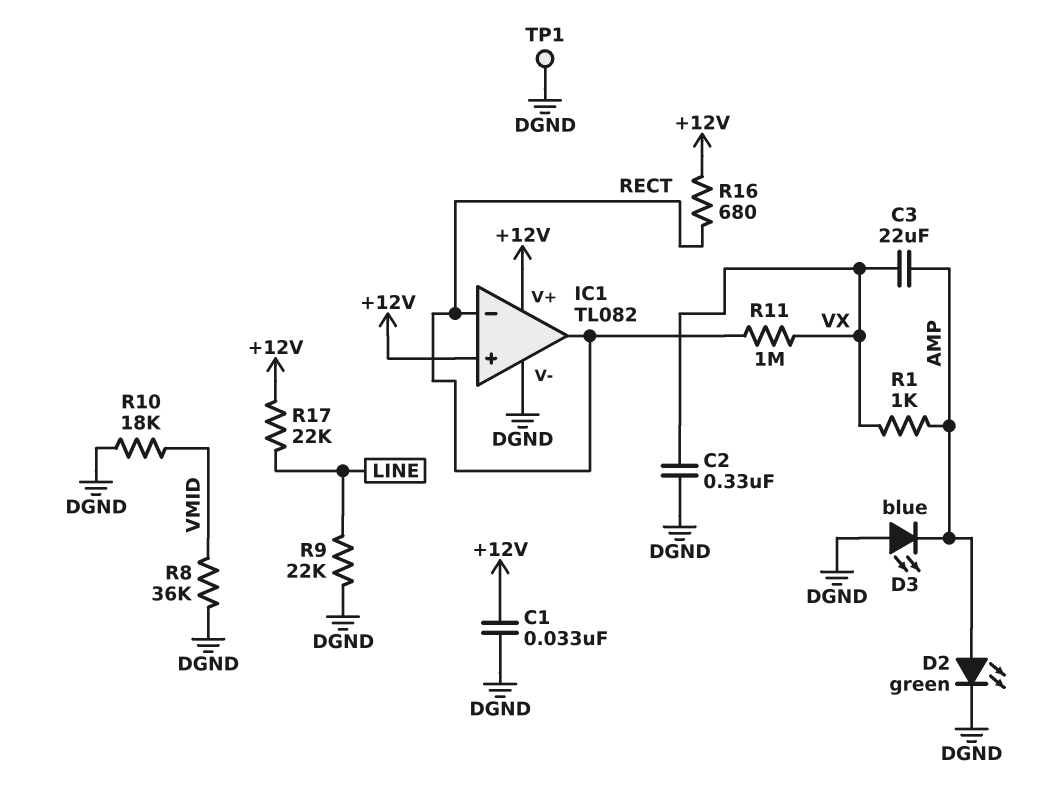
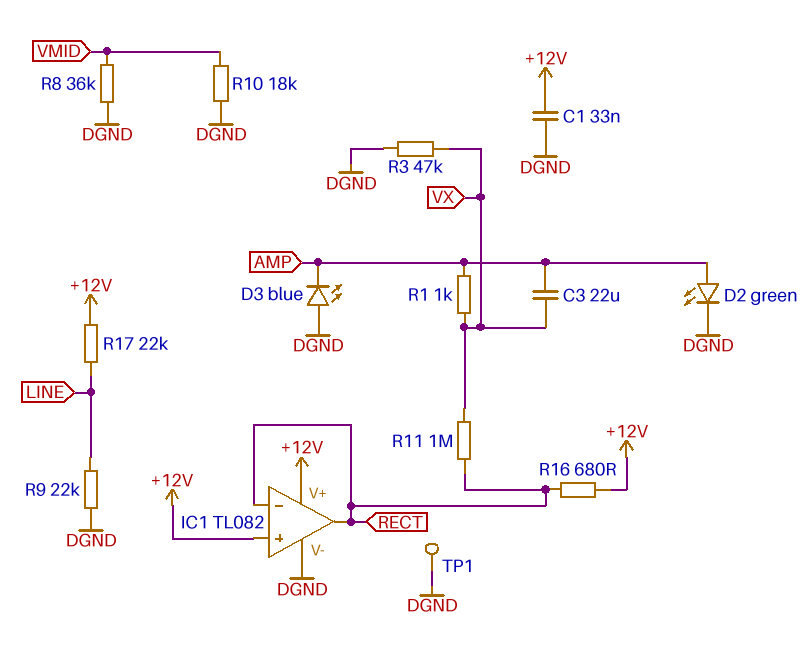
C2: 330nF (DGND, VX) -> none
R3: none -> 47k (DGND, VX)

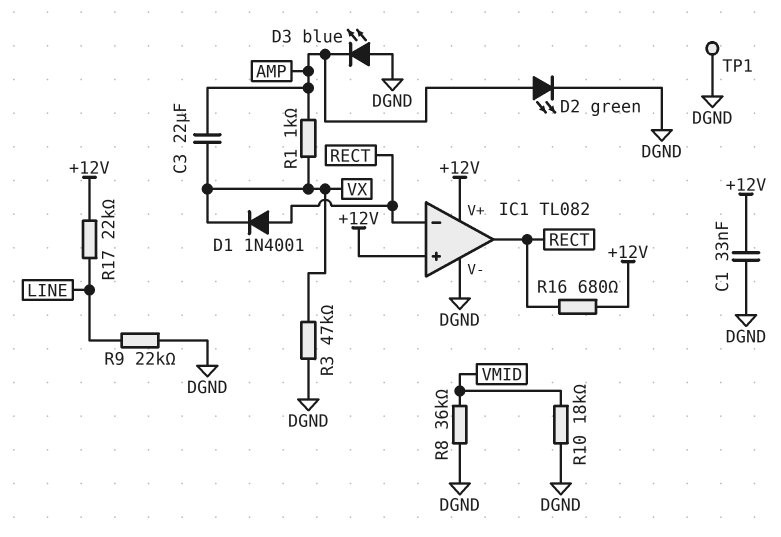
D1: none -> diode 1N4001 (A RECT, K VX)
R11: 1M (RECT, VX) -> none

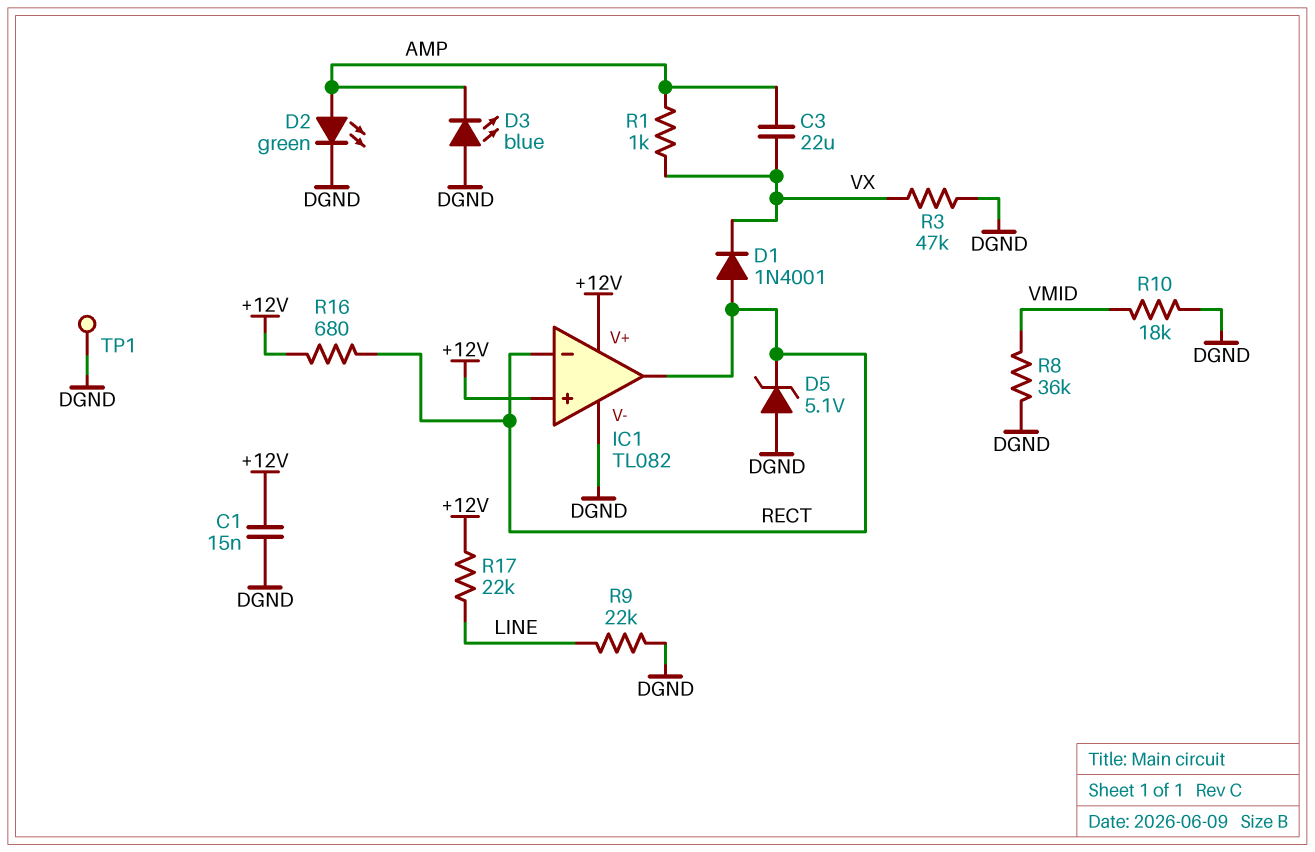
C1: 33nF (+12V, DGND) -> 15nF (+12V, DGND)
D5: none -> zener 5.1V (A DGND, K RECT)

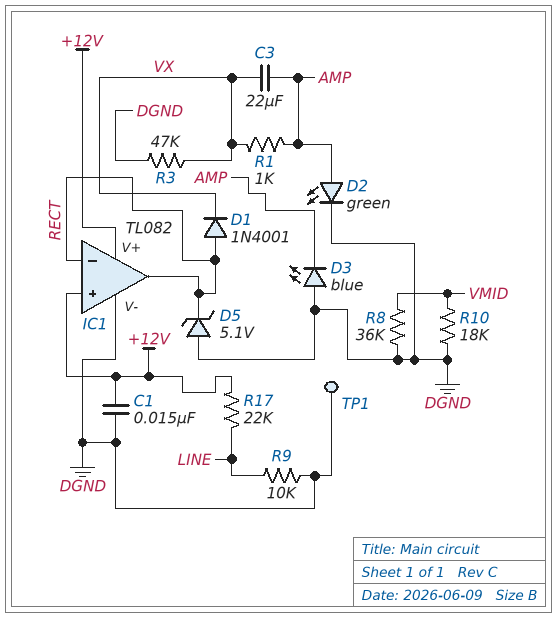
R9: 22k (DGND, LINE) -> 10k (DGND, LINE)
R16: 680 (+12V, RECT) -> none

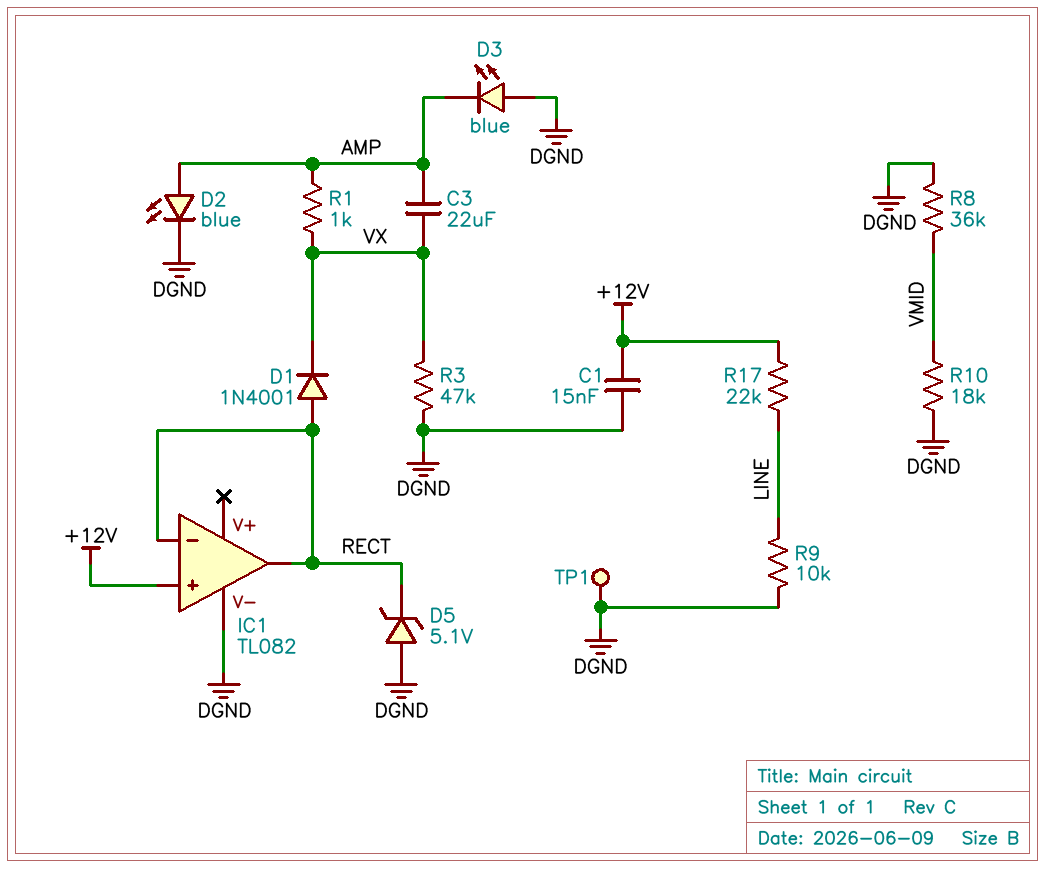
D2: LED green (A AMP, K DGND) -> LED blue (A AMP, K DGND)
IC1 pin V+: +12V -> none

